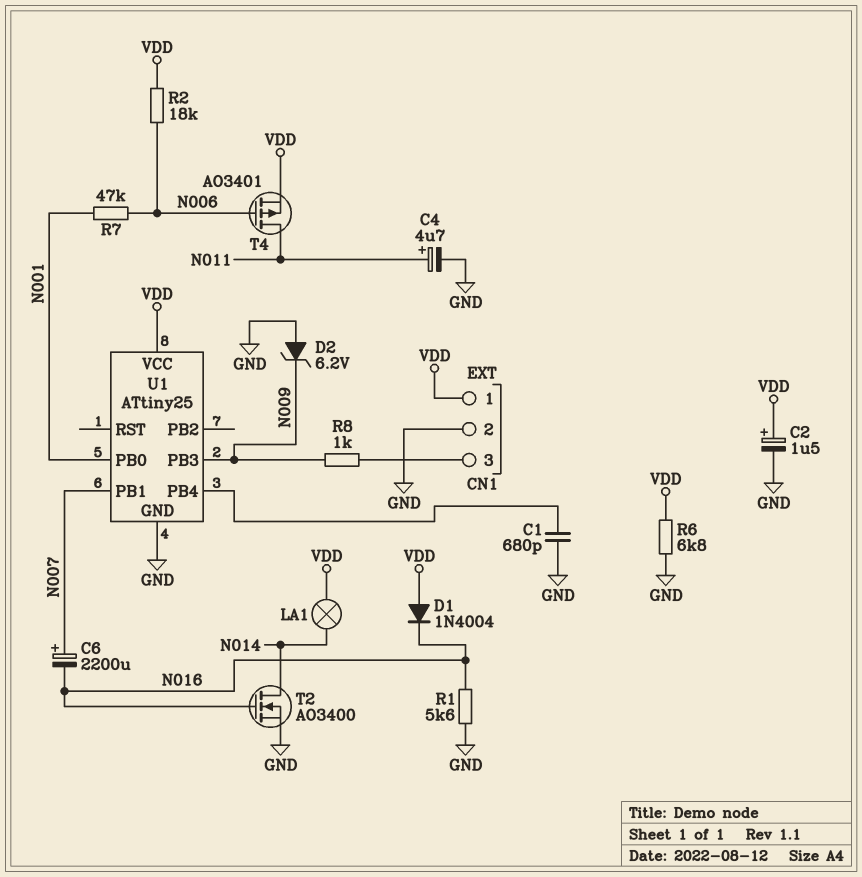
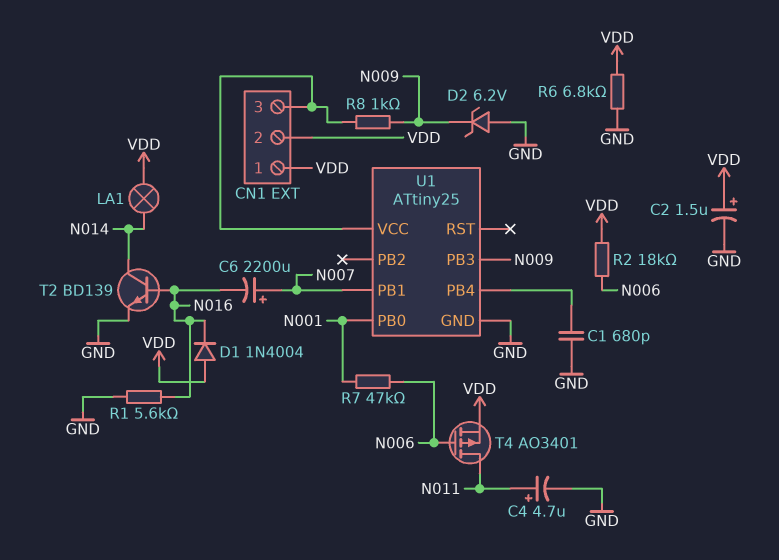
CN1 pin 2: GND -> VDD
T2: NMOS AO3400 (G N016, D N014, S GND) -> NPN BD139 (B N016, C N014, E GND)
U1 pin VCC: VDD -> CN1/3

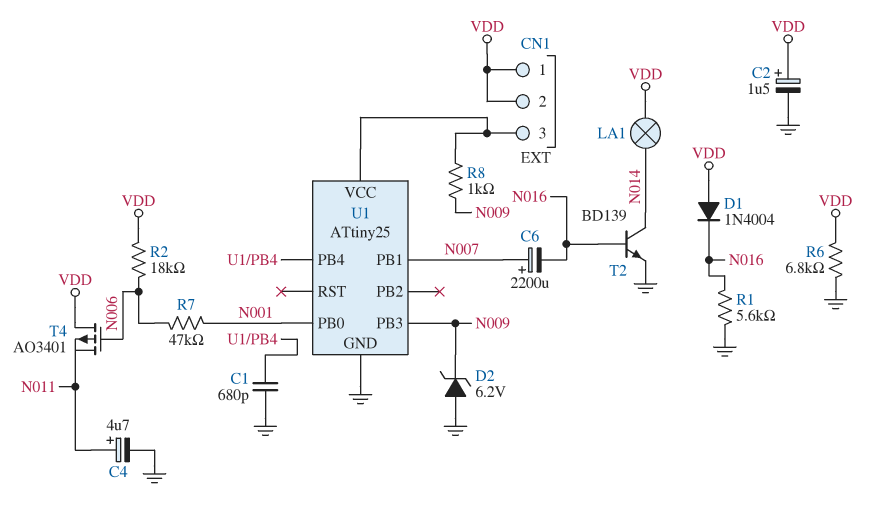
T4: PMOS AO3401 (G N006, D N011, S VDD) -> PMOS AO3401 (G N006, D VDD, S N011)

